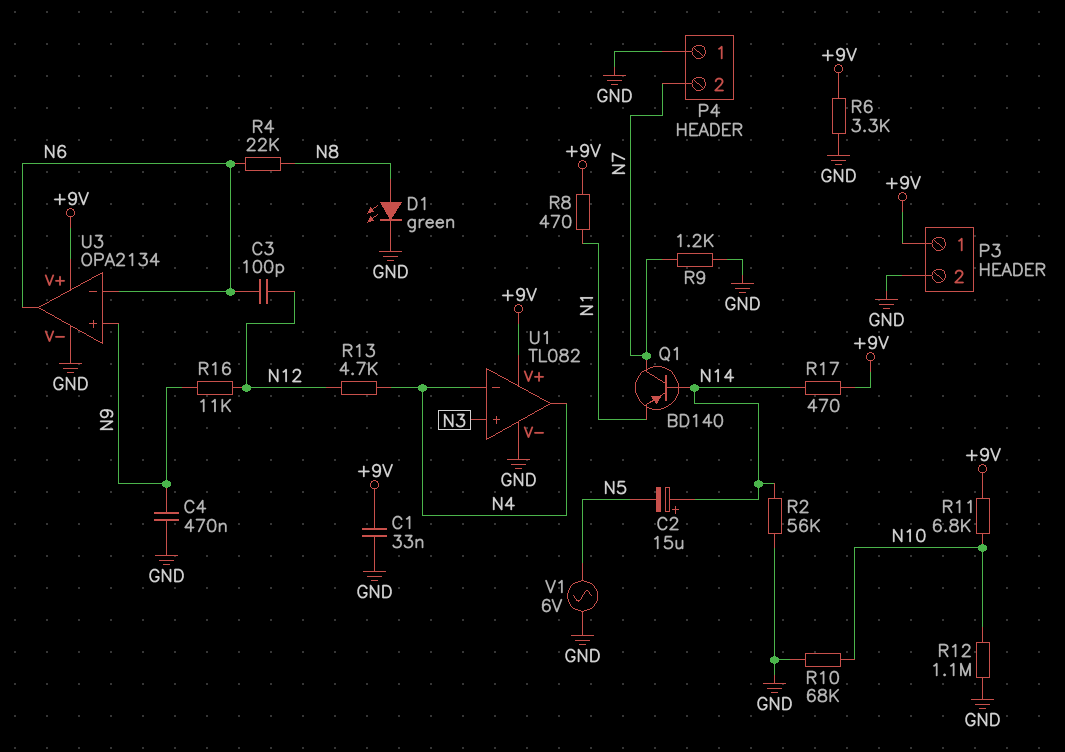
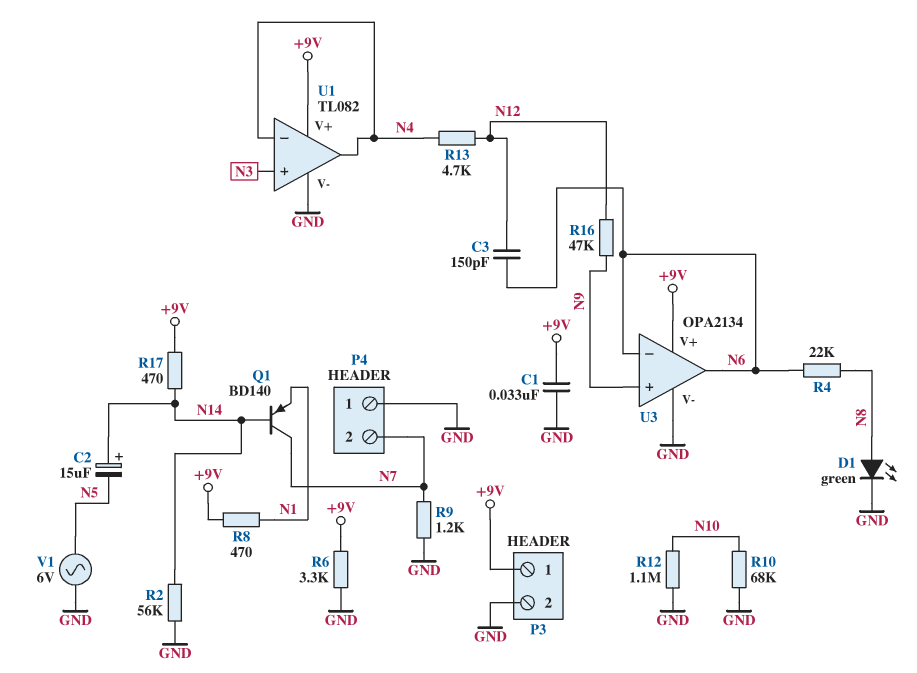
C3: 100pF (N6, N12) -> 150pF (N6, N12)
C4: 470nF (GND, N9) -> none
R11: 6.8k (+9V, N10) -> none
R16: 11k (N9, N12) -> 47k (N9, N12)

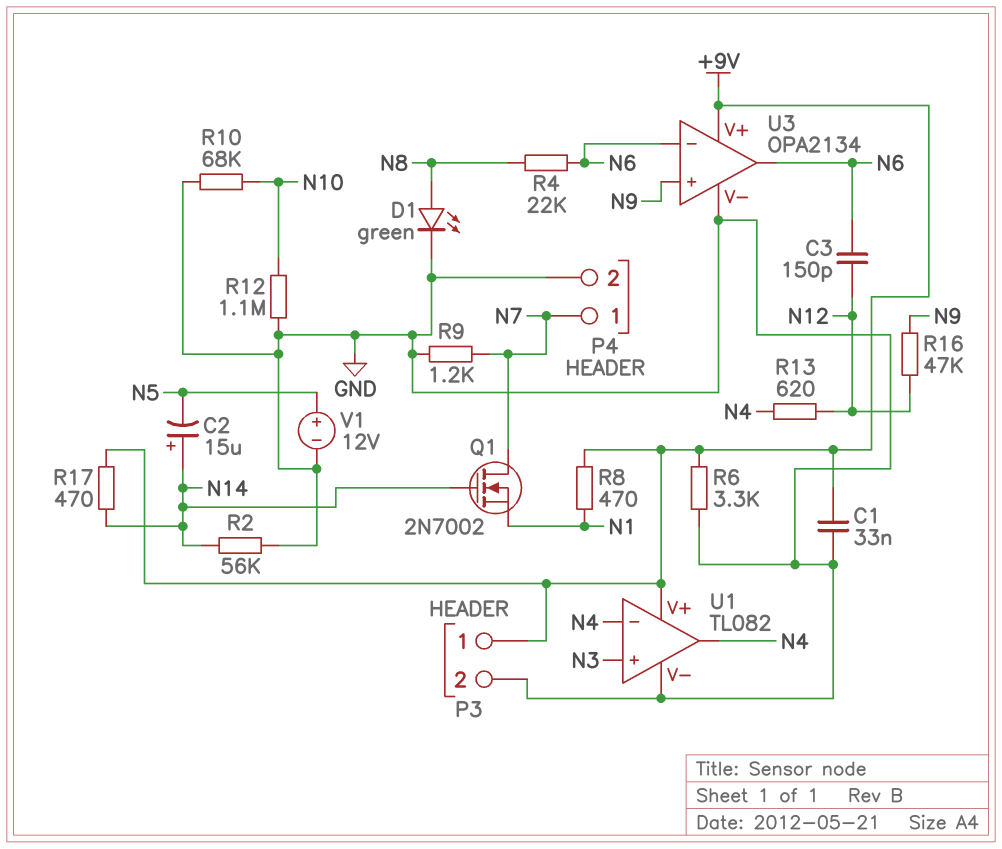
P4 pin 1: GND -> N7
P4 pin 2: N7 -> GND
Q1: PNP BD140 (B N14, C N7, E N1) -> NMOS 2N7002 (G N14, D N7, S N1)
R13: 4.7k (N4, N12) -> 620 (N4, N12)
V1: AC 6V (GND, N5) -> 12V (plus N5, minus GND)

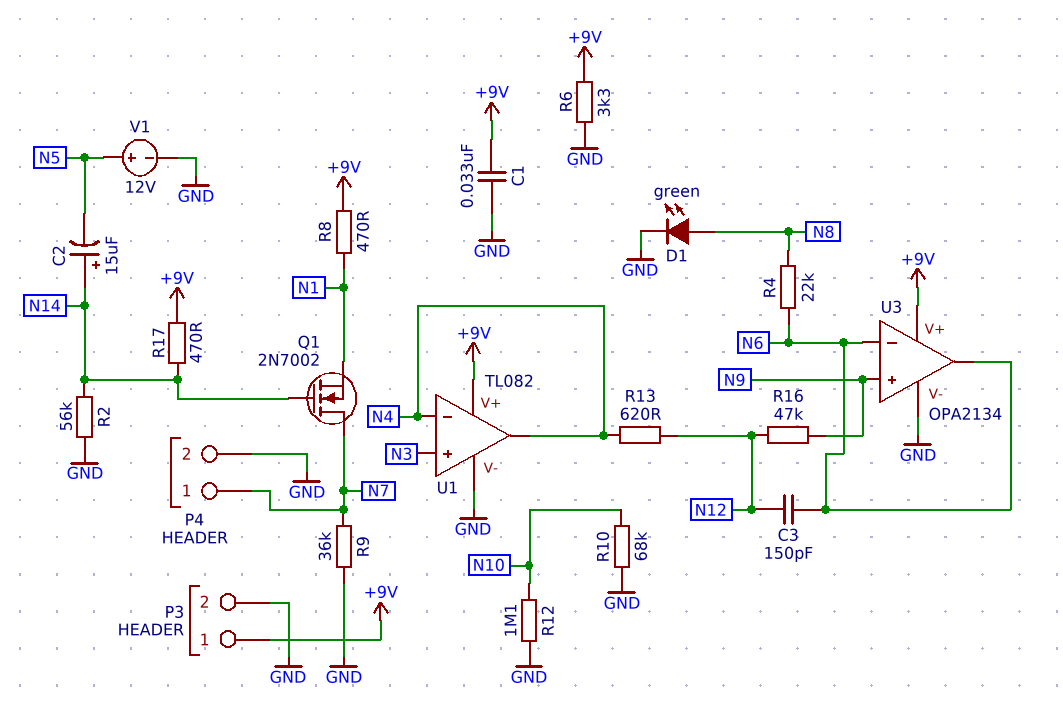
R9: 1.2k (GND, N7) -> 36k (GND, N7)

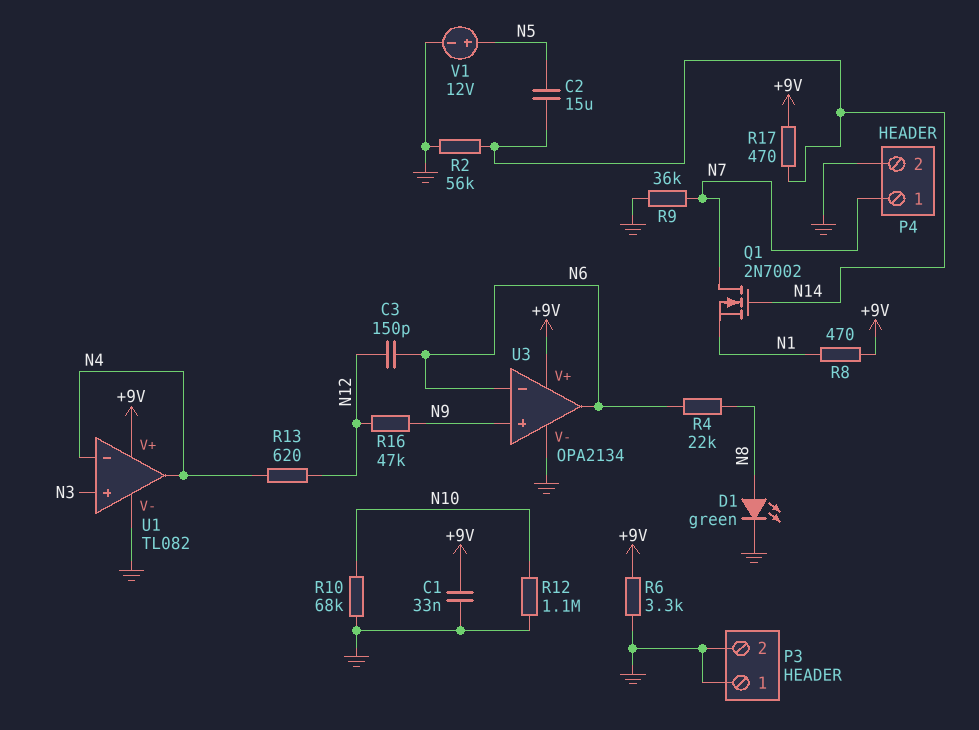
C2: 15uF (plus N14, minus N5) -> 15uF (N5, N14)
P3 pin 1: +9V -> GND

